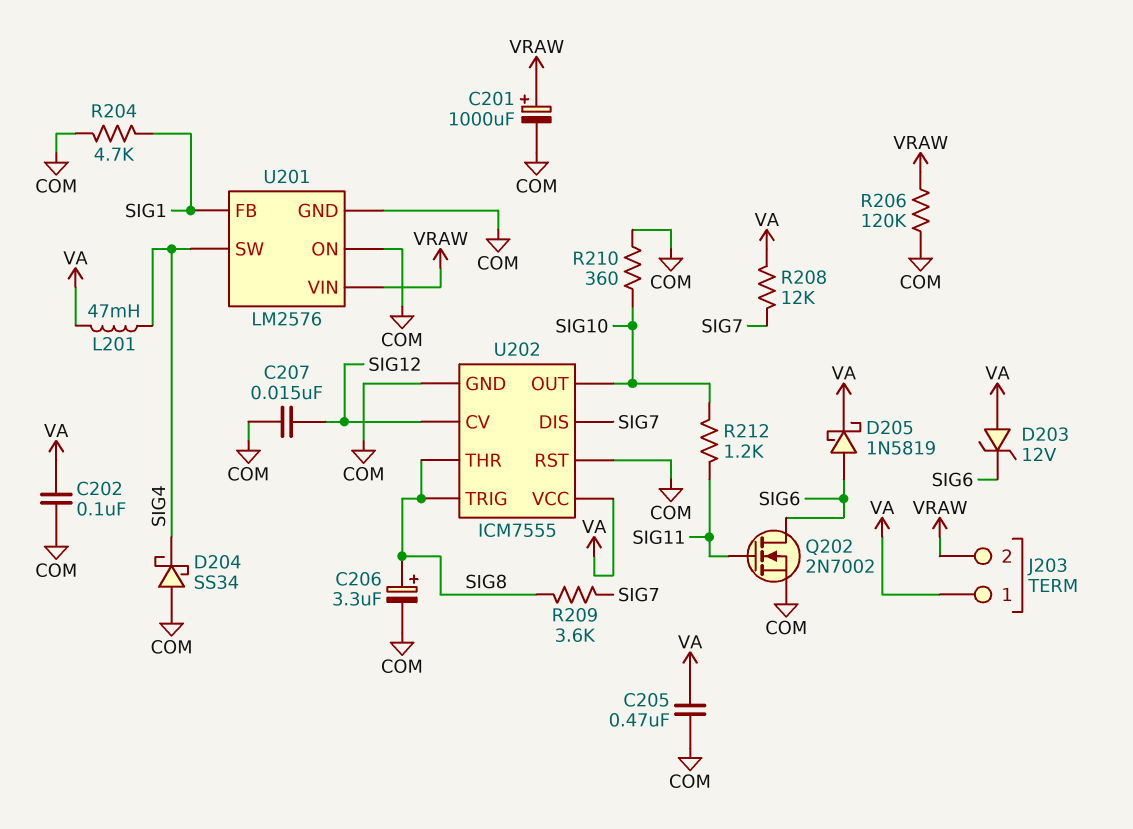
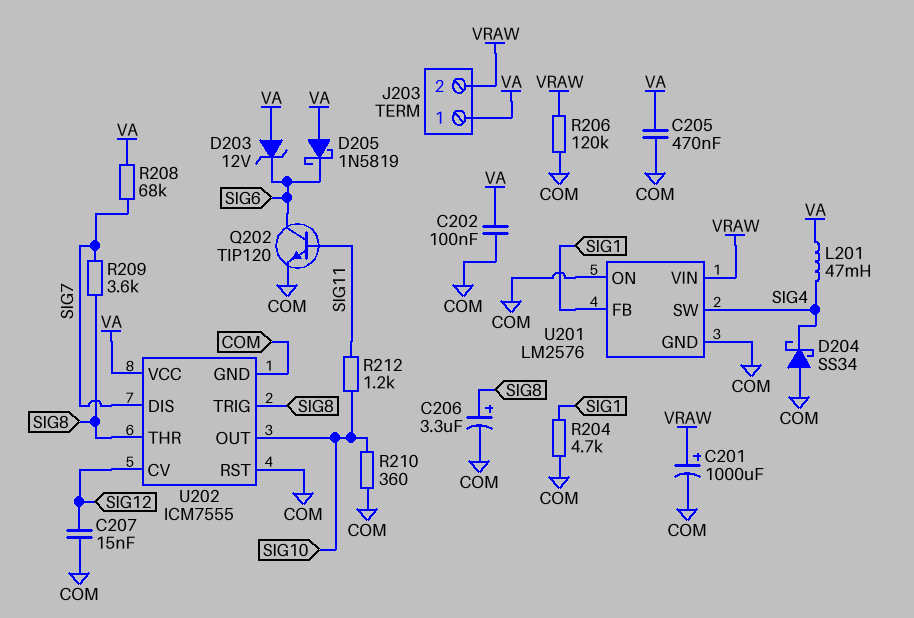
D205: schottky 1N5819 (A SIG6, K VA) -> schottky 1N5819 (A VA, K SIG6)
Q202: NMOS 2N7002 (G SIG11, D SIG6, S COM) -> NPN TIP120 (B SIG11, C SIG6, E COM)
R208: 12k (SIG7, VA) -> 68k (SIG7, VA)

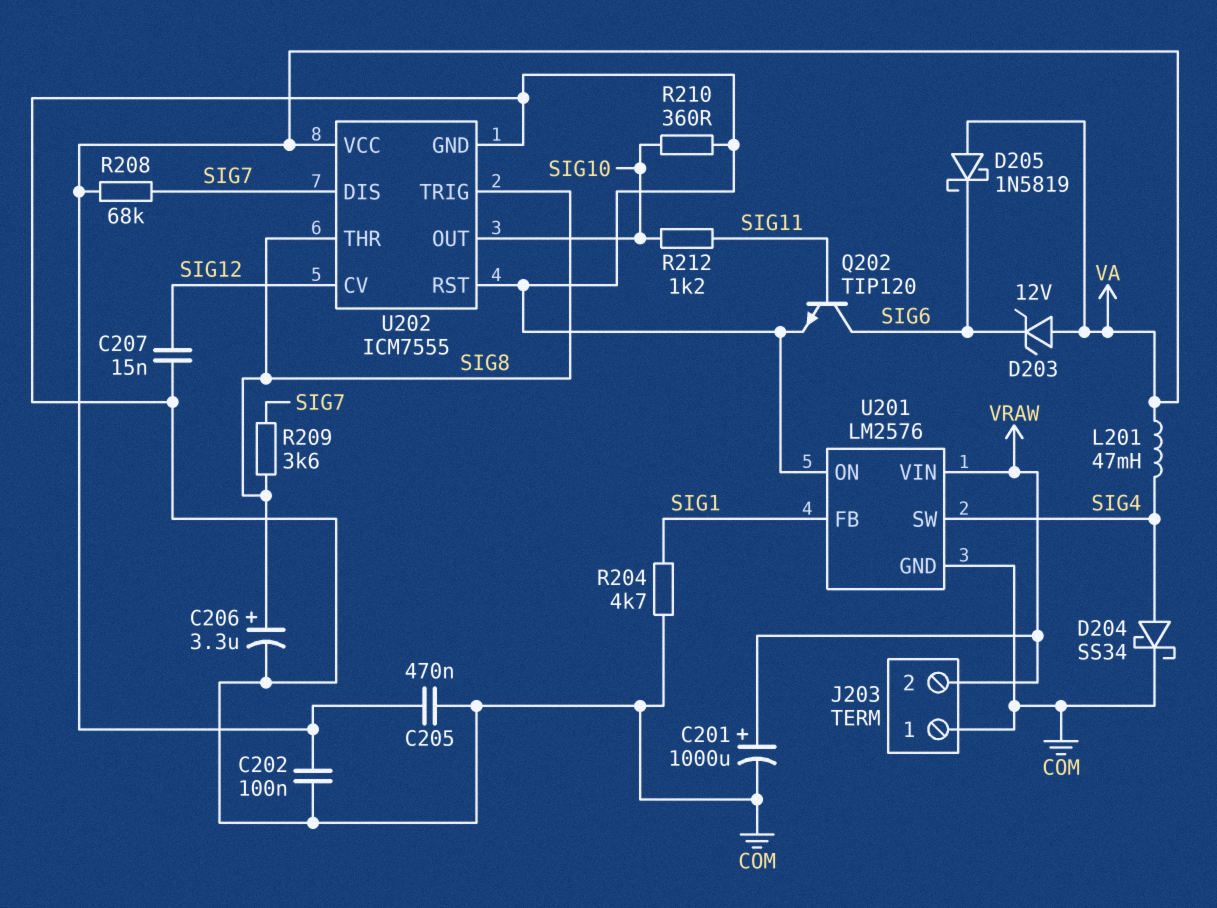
D204: schottky SS34 (A COM, K SIG4) -> schottky SS34 (A SIG4, K COM)
J203 pin 1: VA -> COM
R206: 120k (COM, VRAW) -> none

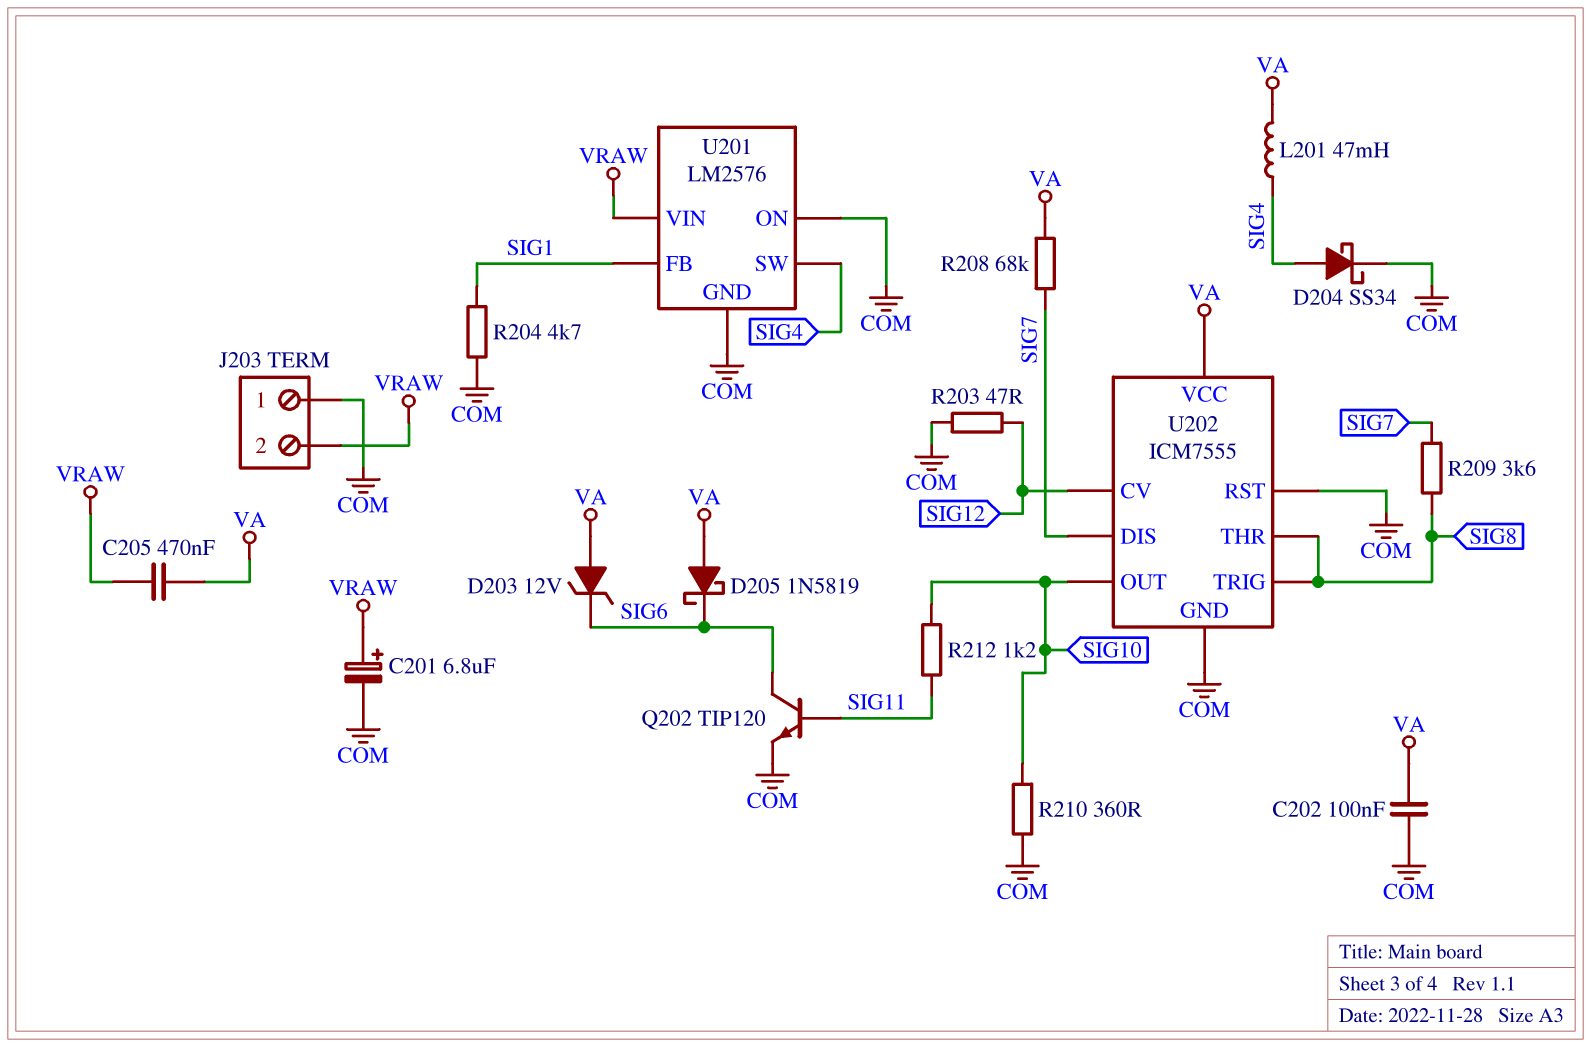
C201: 1000uF (plus VRAW, minus COM) -> 6.8uF (plus VRAW, minus COM)
C205: 470nF (COM, VA) -> 470nF (VA, VRAW)
C206: 3.3uF (plus SIG8, minus COM) -> none
C207: 15nF (COM, SIG12) -> none
R203: none -> 47 (COM, SIG12)

